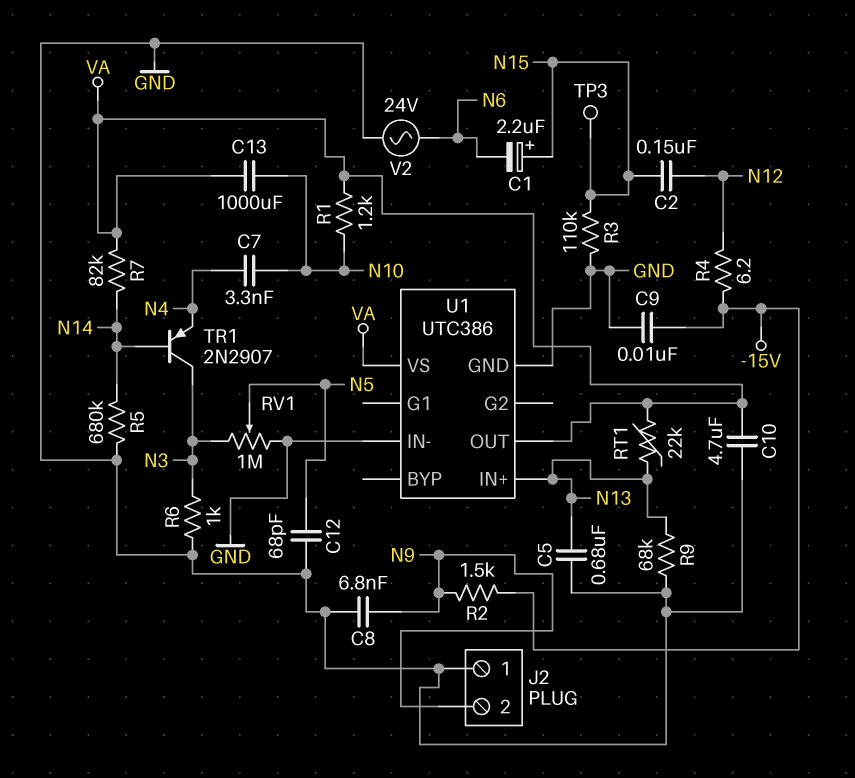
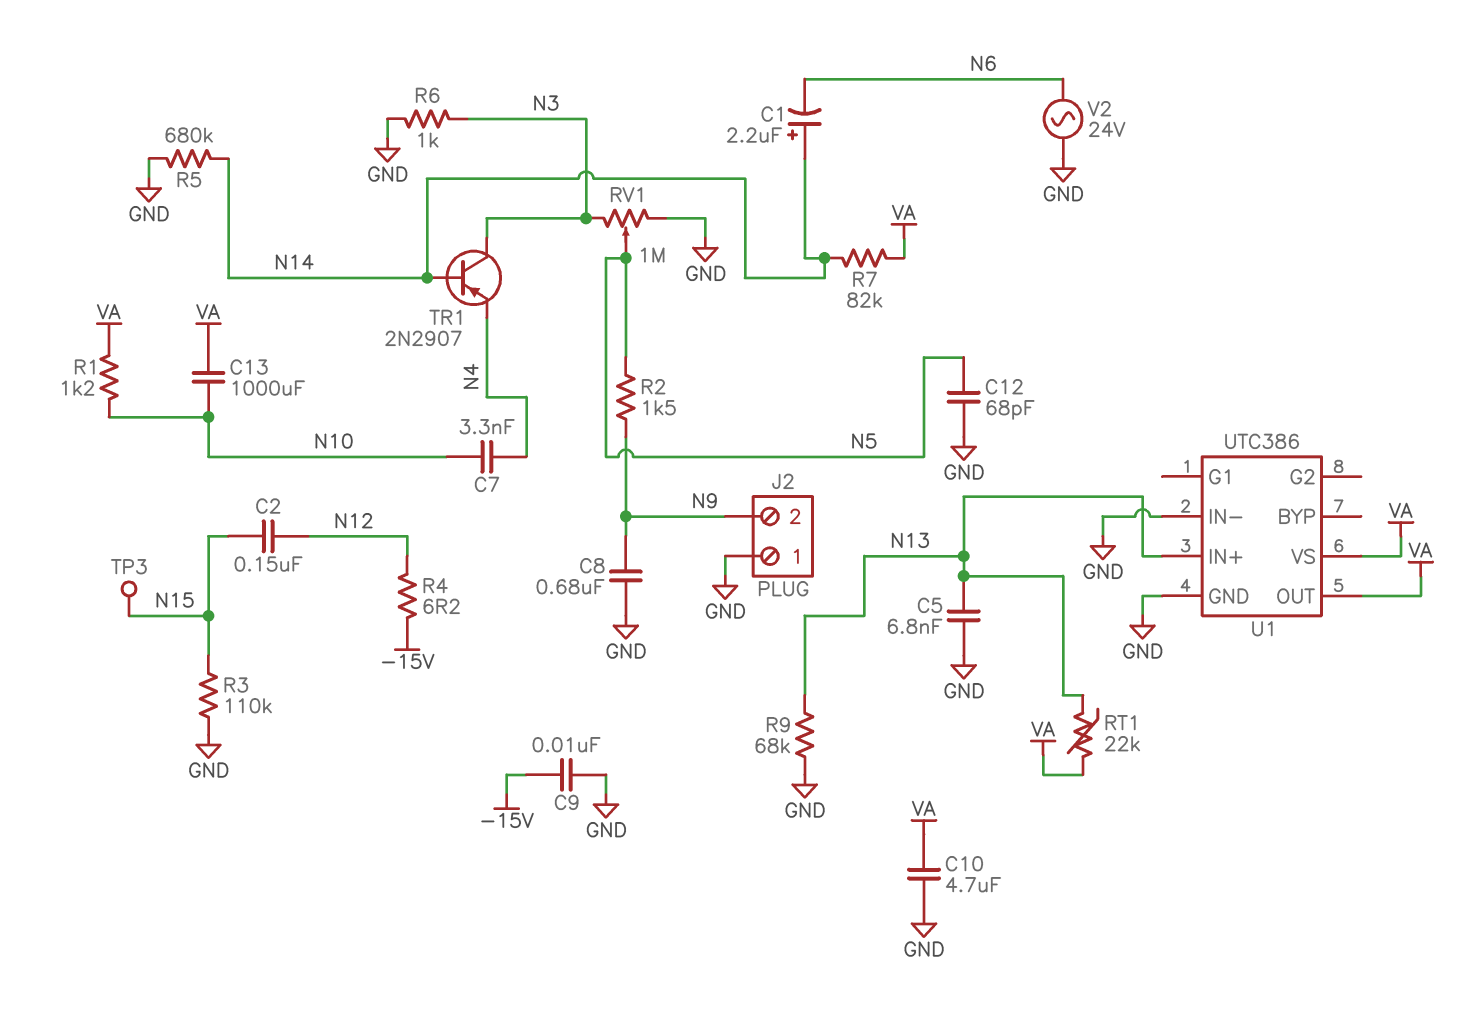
C1: 2.2uF (plus N15, minus N6) -> 2.2uF (plus N14, minus N6)
C5: 680nF (GND, N13) -> 6.8nF (GND, N13)
C8: 6.8nF (GND, N9) -> 680nF (GND, N9)
R2: 1.5k (-15V, N9) -> 1.5k (N5, N9)

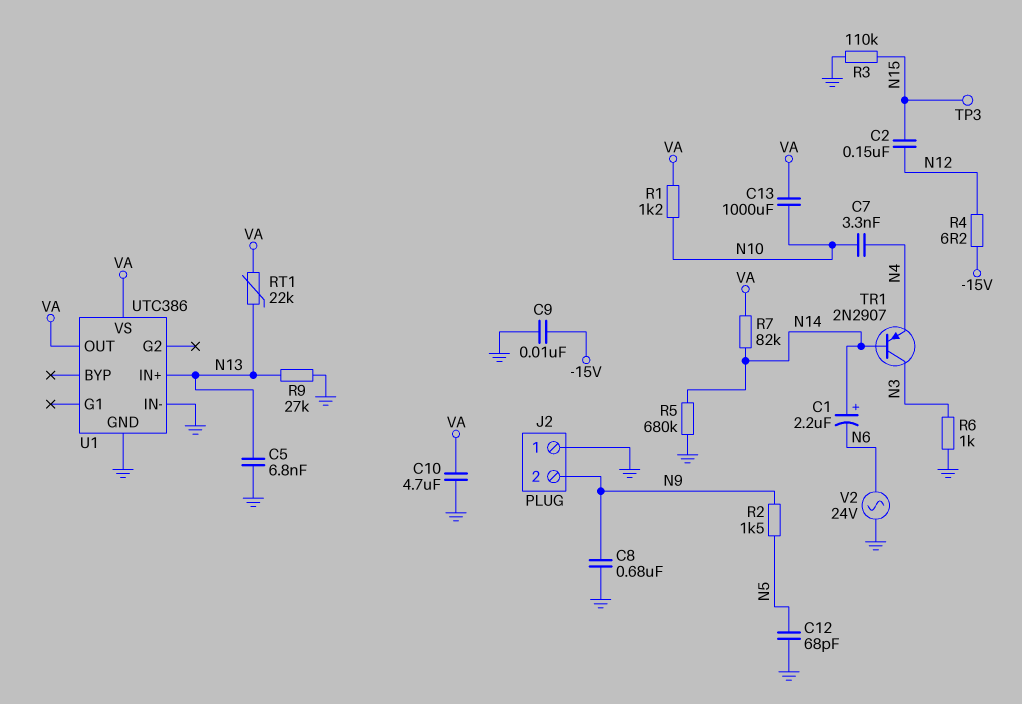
R9: 68k (GND, N13) -> 27k (GND, N13)
RV1: 1M (GND, N3, wiper N5) -> none

